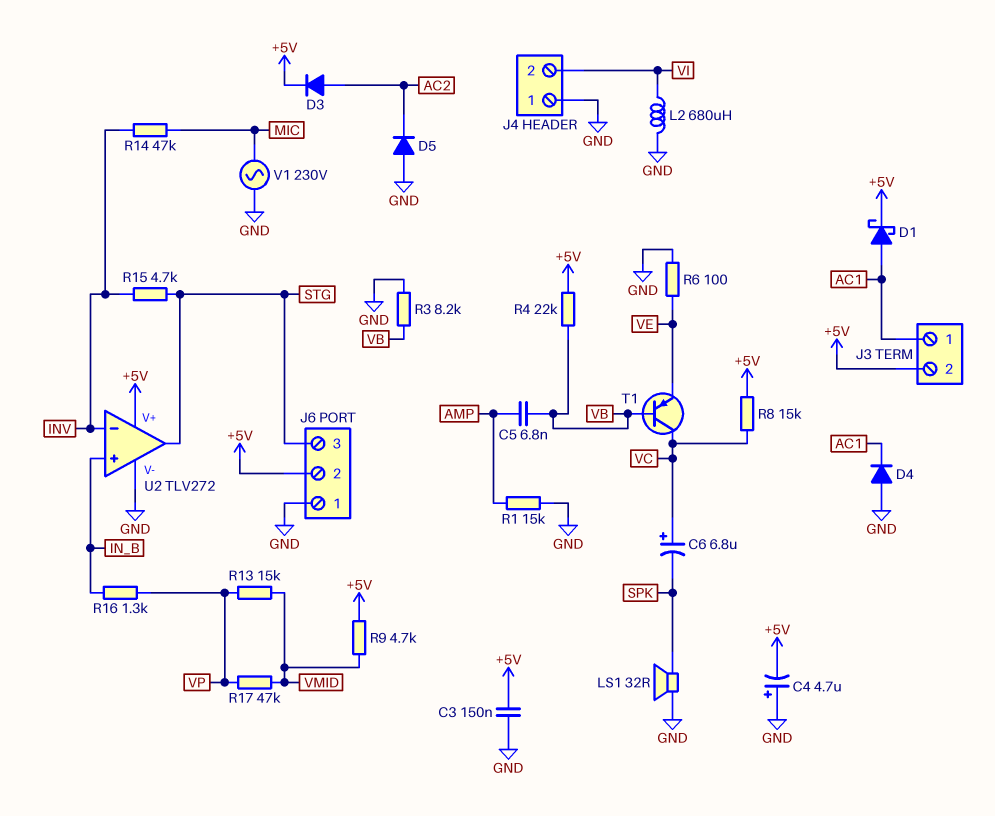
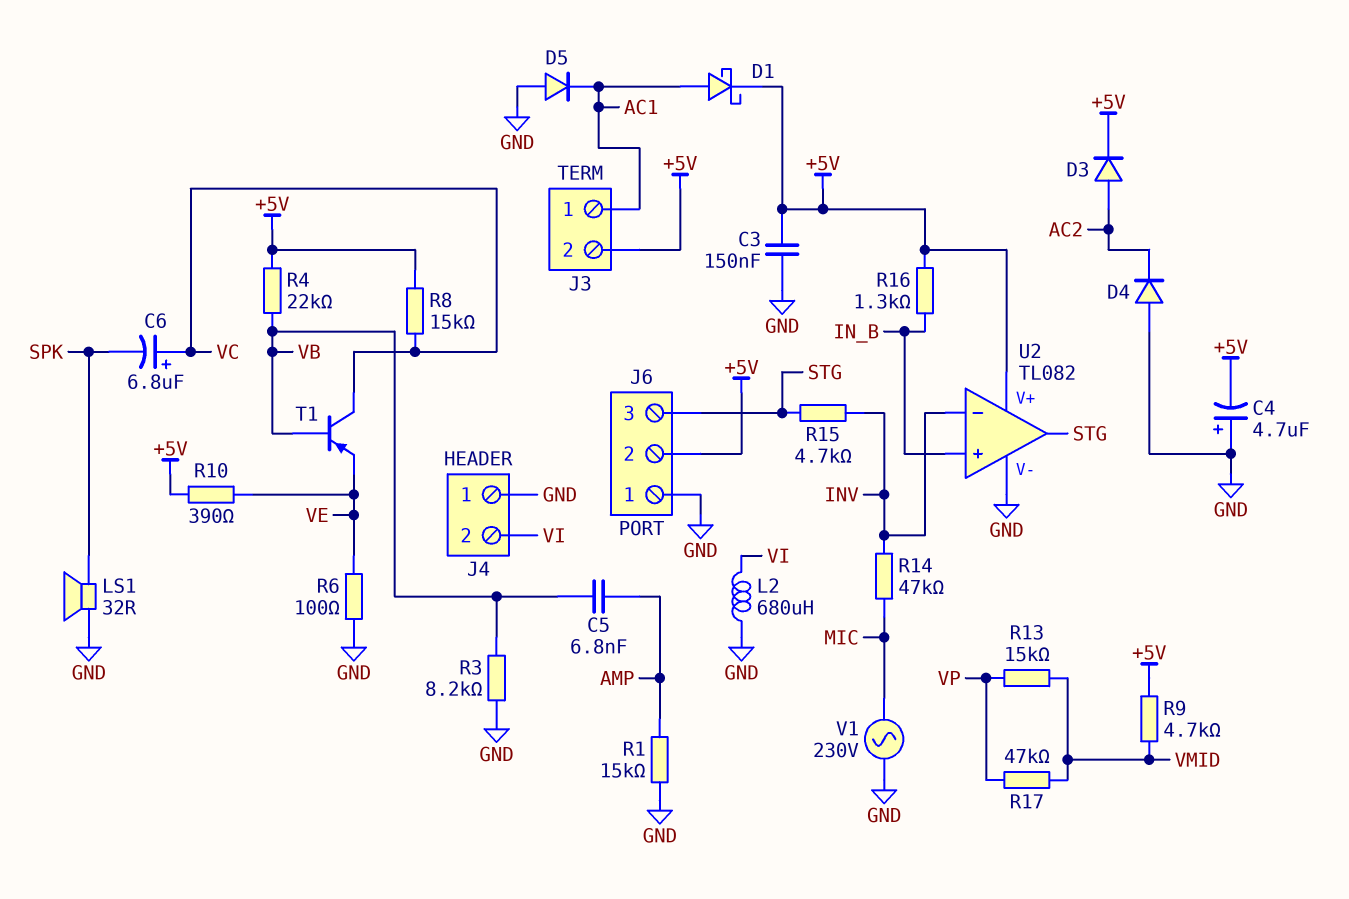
D4: diode (A GND, K AC1) -> diode (A GND, K AC2)
D5: diode (A GND, K AC2) -> diode (A GND, K AC1)
R10: none -> 390 (+5V, VE)
R16: 1.3k (IN_B, VP) -> 1.3k (+5V, IN_B)
U2: TLV272 -> TL082

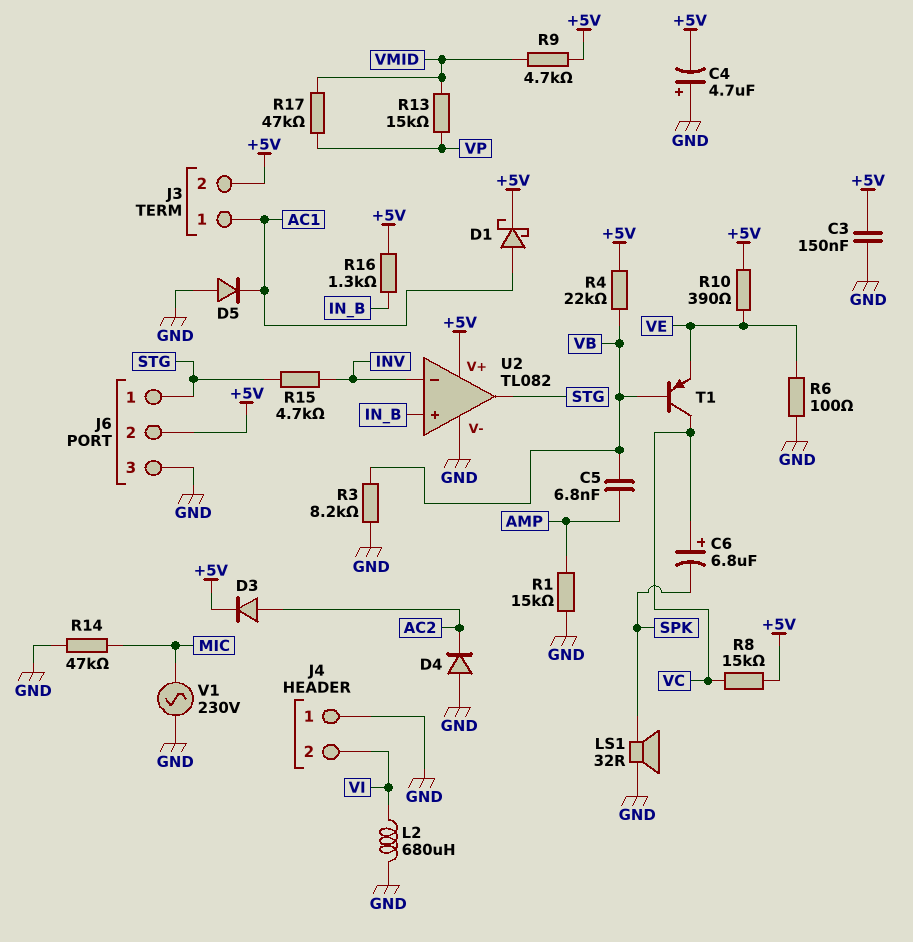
J6 pin 1: GND -> STG
J6 pin 3: STG -> GND
R14: 47k (INV, MIC) -> 47k (GND, MIC)

